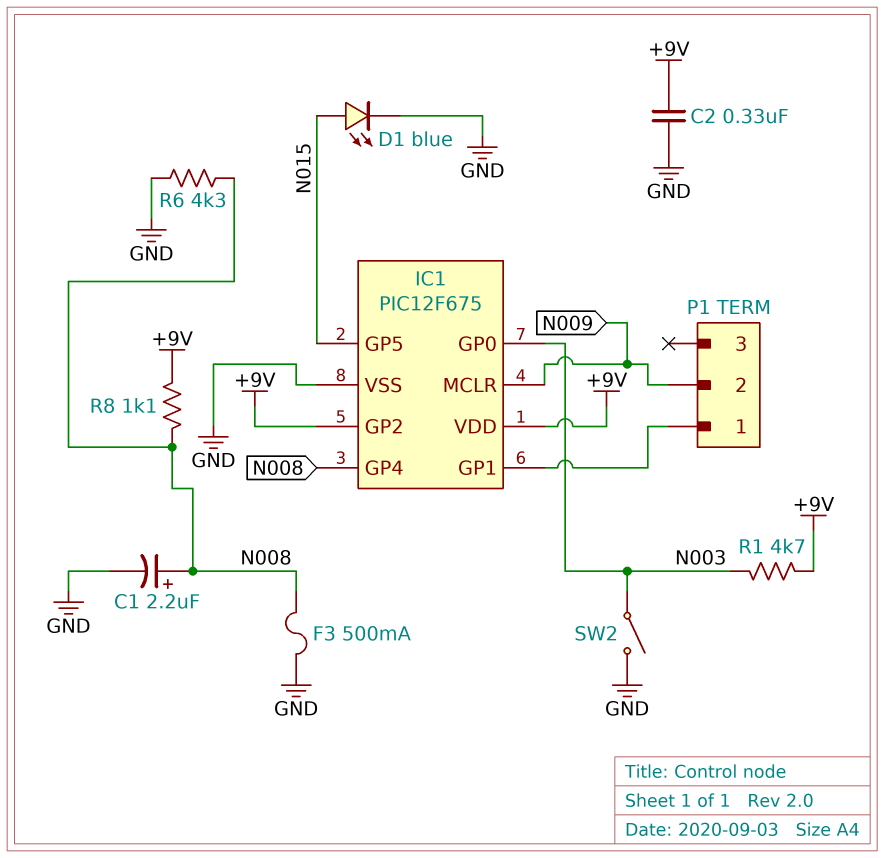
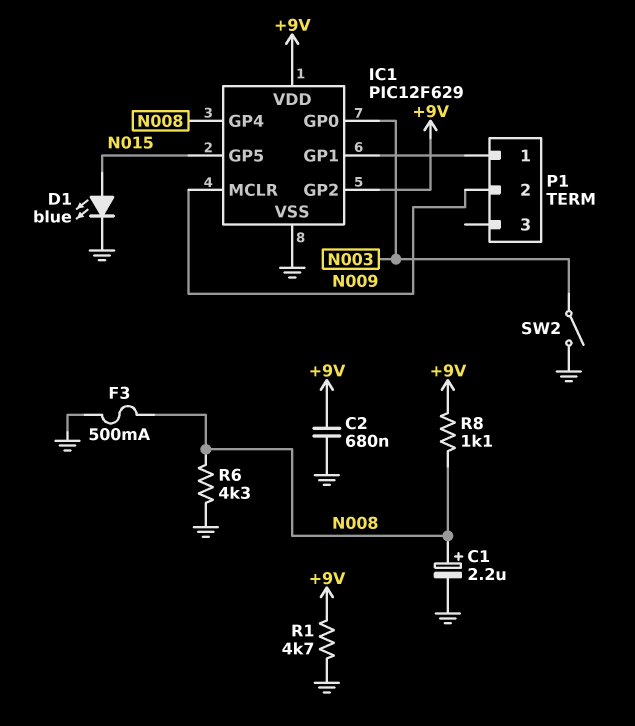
C2: 330nF (+9V, GND) -> 680nF (+9V, GND)
IC1: PIC12F675 -> PIC12F629
R1: 4.7k (+9V, N003) -> 4.7k (+9V, GND)

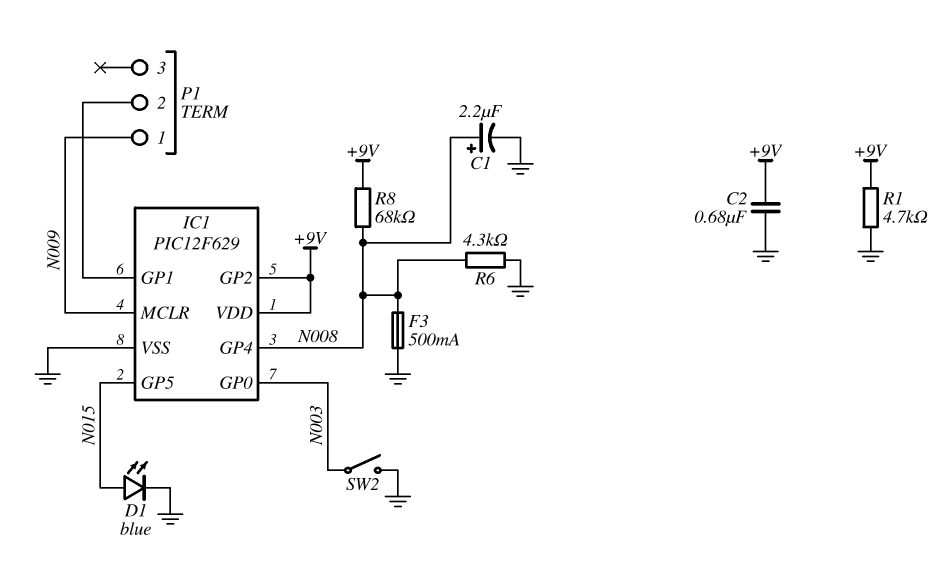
P1 pin 1: IC1/GP1 -> N009
P1 pin 2: N009 -> IC1/GP1
R8: 1.1k (+9V, N008) -> 68k (+9V, N008)

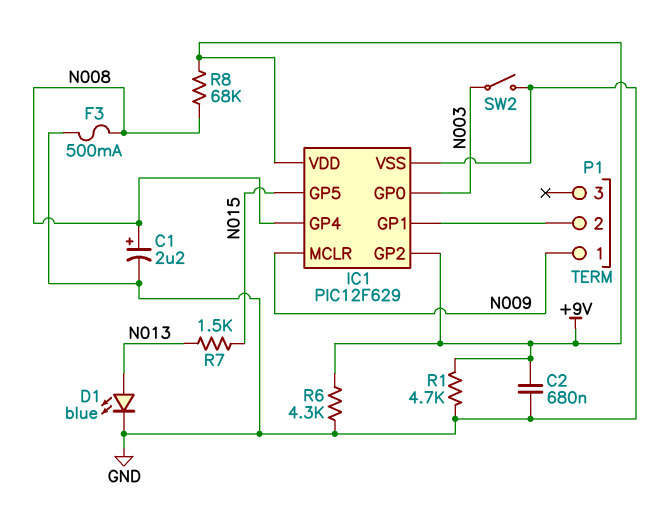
D1: LED blue (A N015, K GND) -> LED blue (A N013, K GND)
R6: 4.3k (GND, N008) -> 4.3k (+9V, GND)
R7: none -> 1.5k (N013, N015)

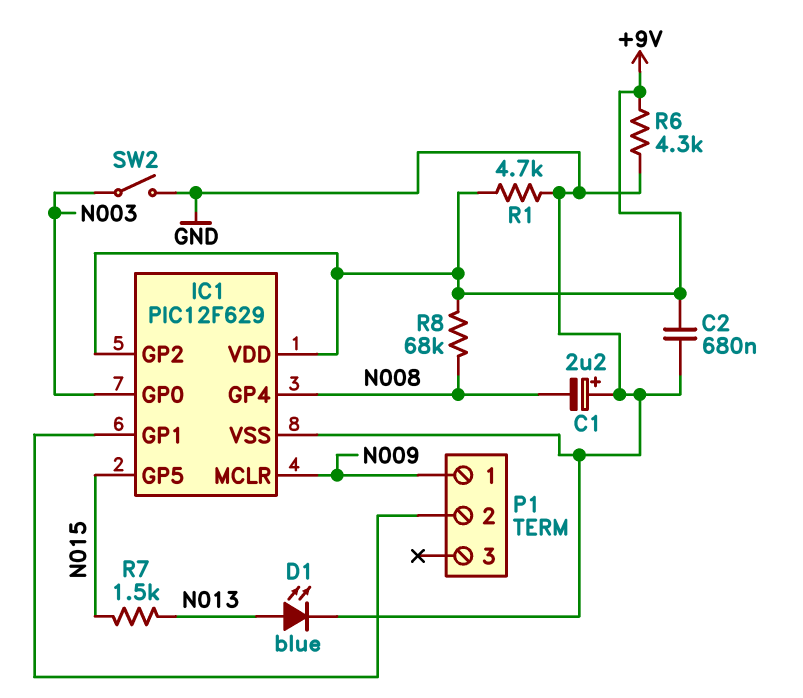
C1: 2.2uF (plus N008, minus GND) -> 2.2uF (plus GND, minus N008)
F3: 500mA (GND, N008) -> none

